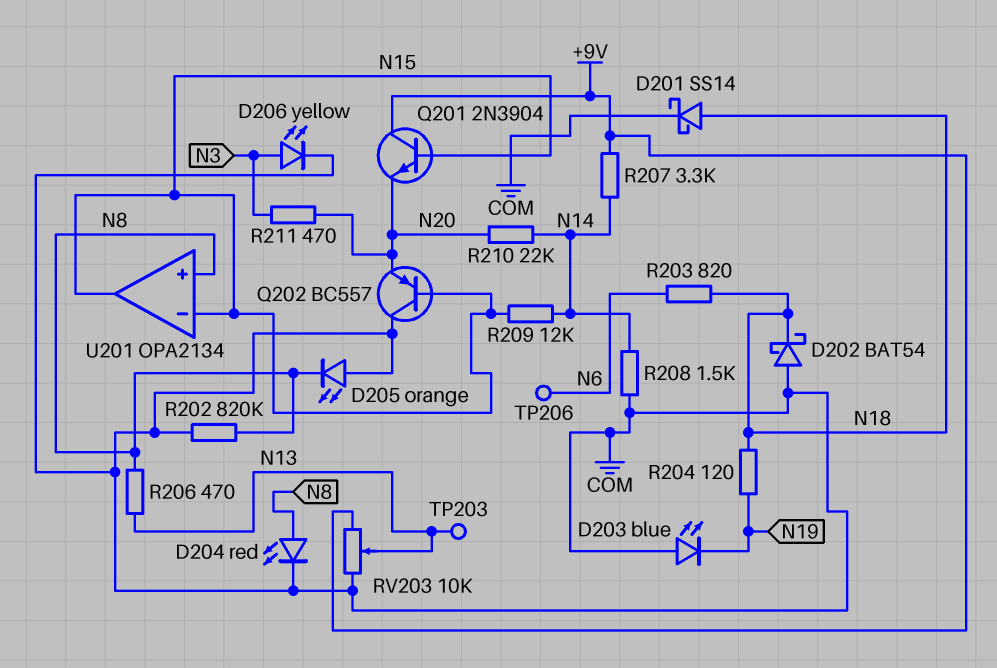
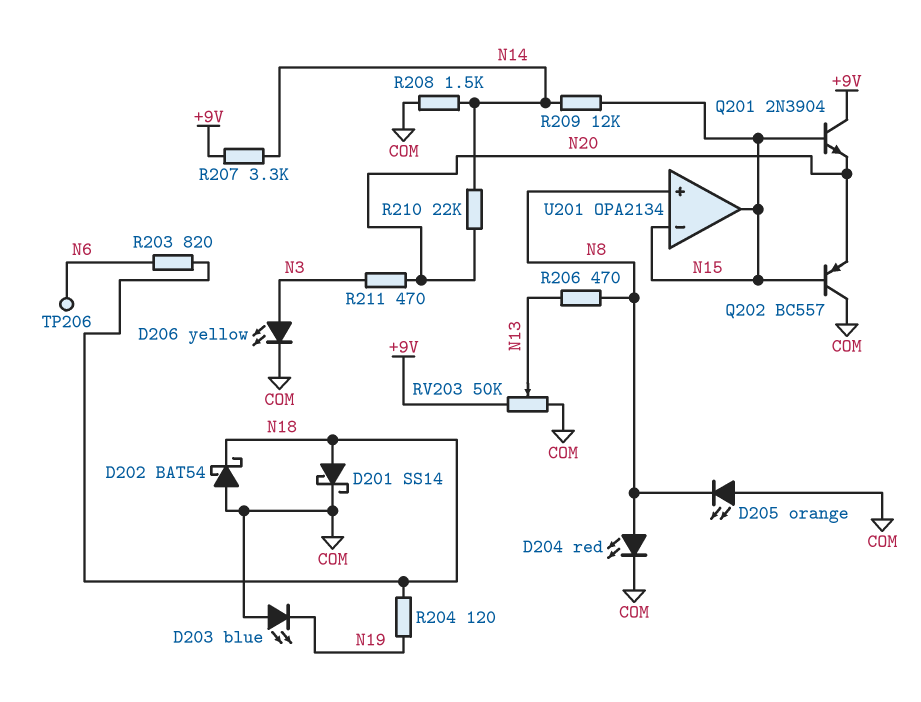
R202: 820k (COM, N8) -> none
RV203: 10k (+9V, COM, wiper N13) -> 50k (+9V, COM, wiper N13)
TP203: test point (N13) -> none

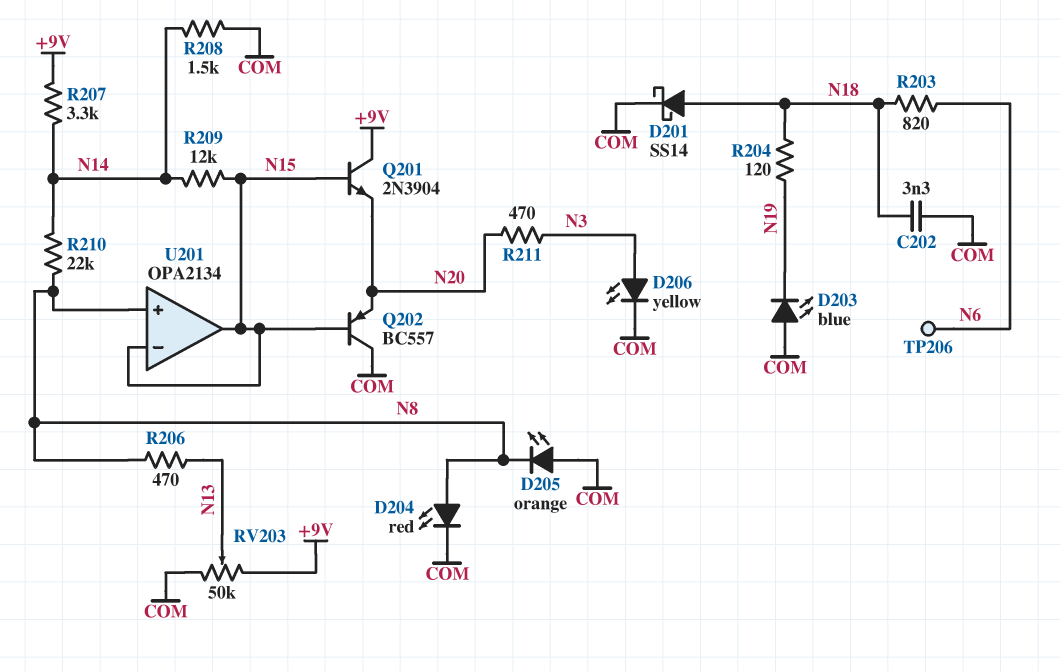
C202: none -> 3.3nF (COM, N18)
D202: schottky BAT54 (A COM, K N18) -> none
R210: 22k (N14, N20) -> 22k (N8, N14)

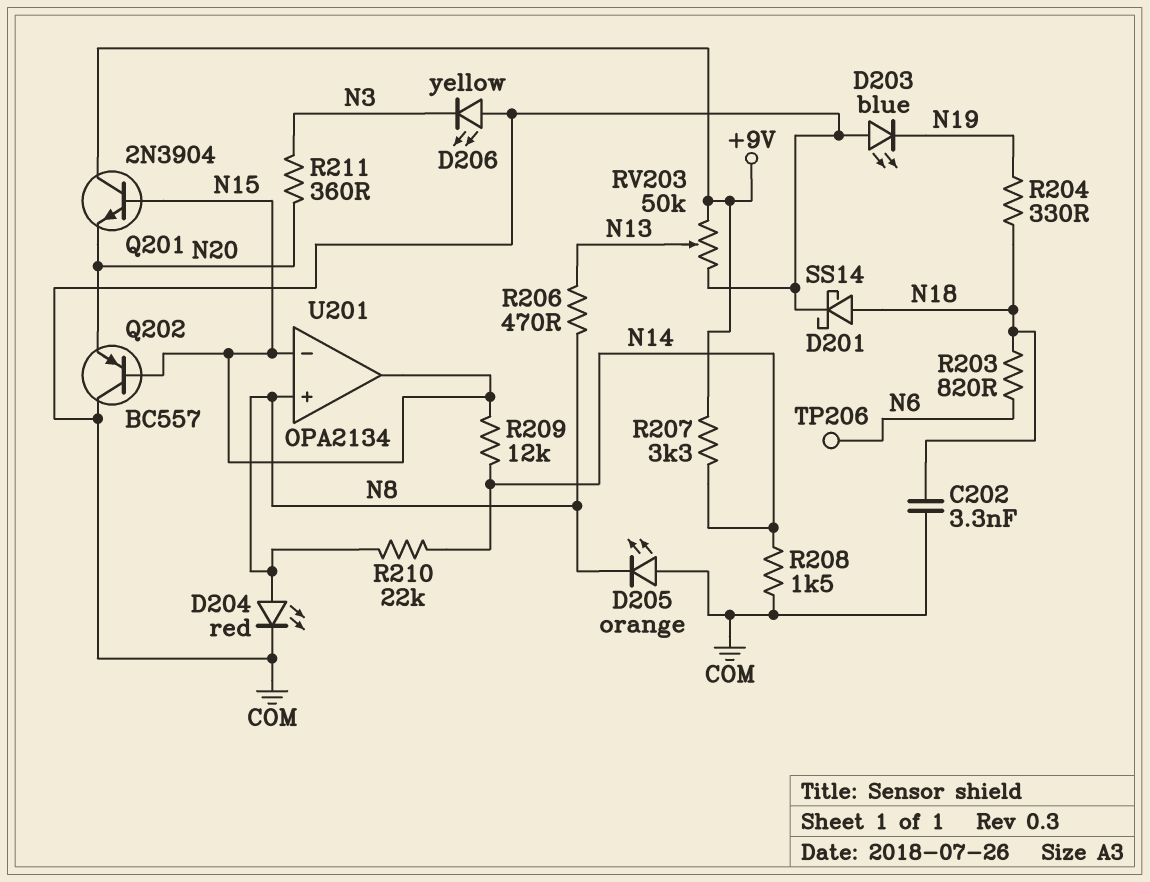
D206: LED yellow (A N3, K COM) -> LED yellow (A COM, K N3)
R204: 120 (N18, N19) -> 330 (N18, N19)
R211: 470 (N3, N20) -> 360 (N3, N20)

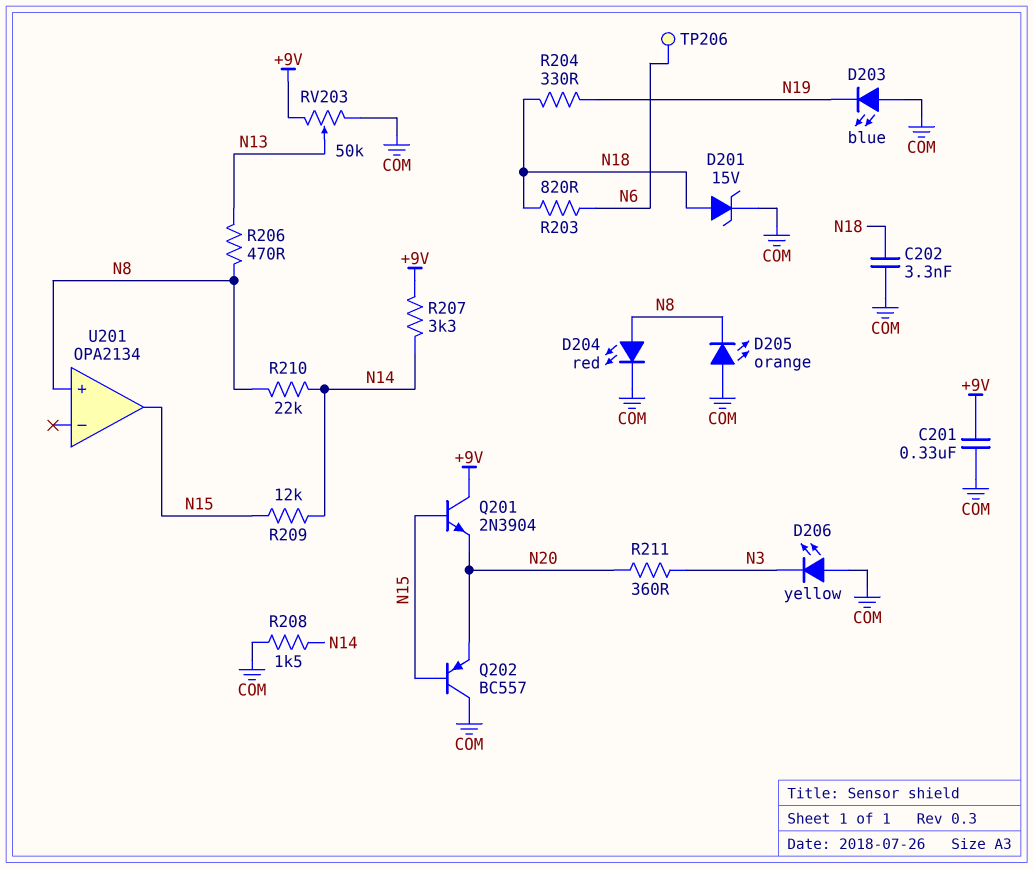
C201: none -> 330nF (+9V, COM)
D201: schottky SS14 (A N18, K COM) -> zener 15V (A N18, K COM)
U201 pin in-: N15 -> none

